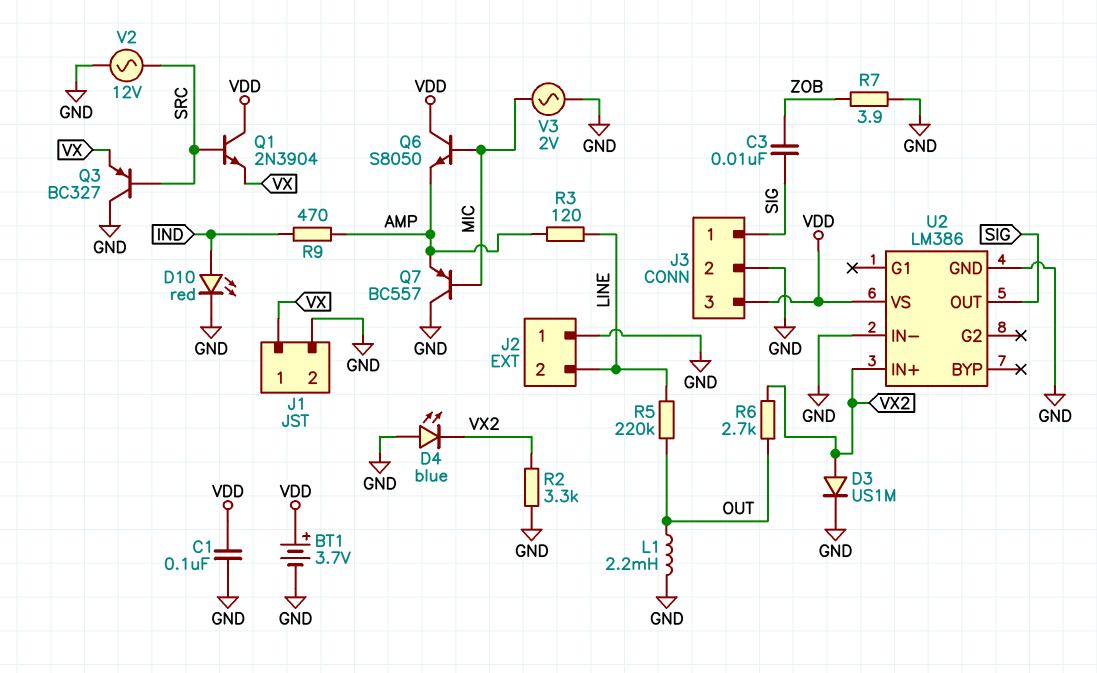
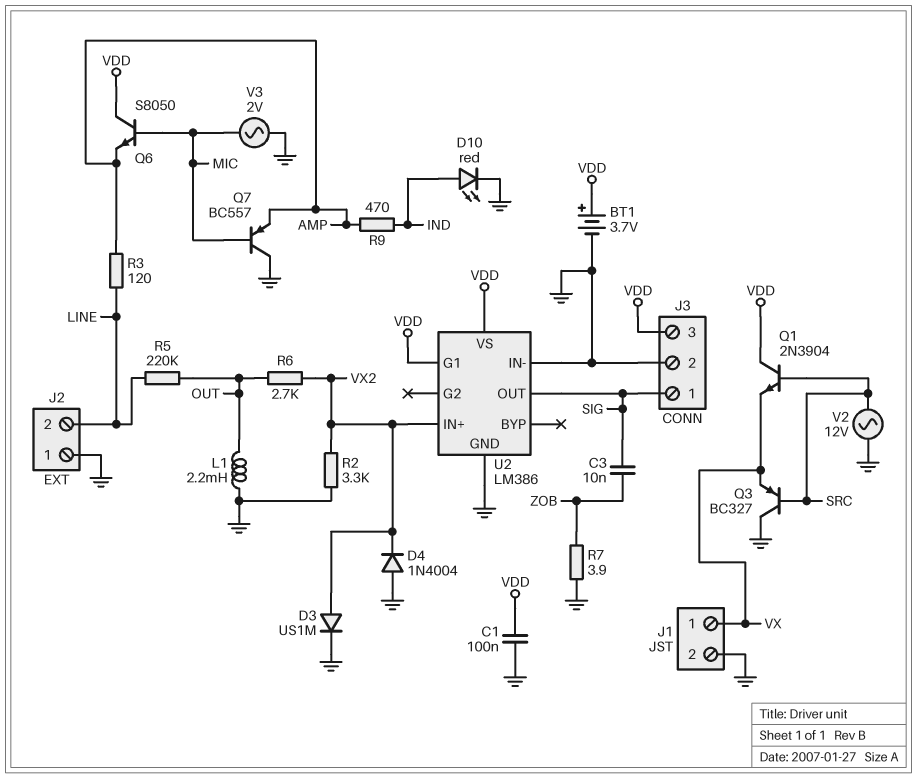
D4: LED blue (A GND, K VX2) -> diode 1N4004 (A GND, K VX2)
U2 pin G1: none -> VDD

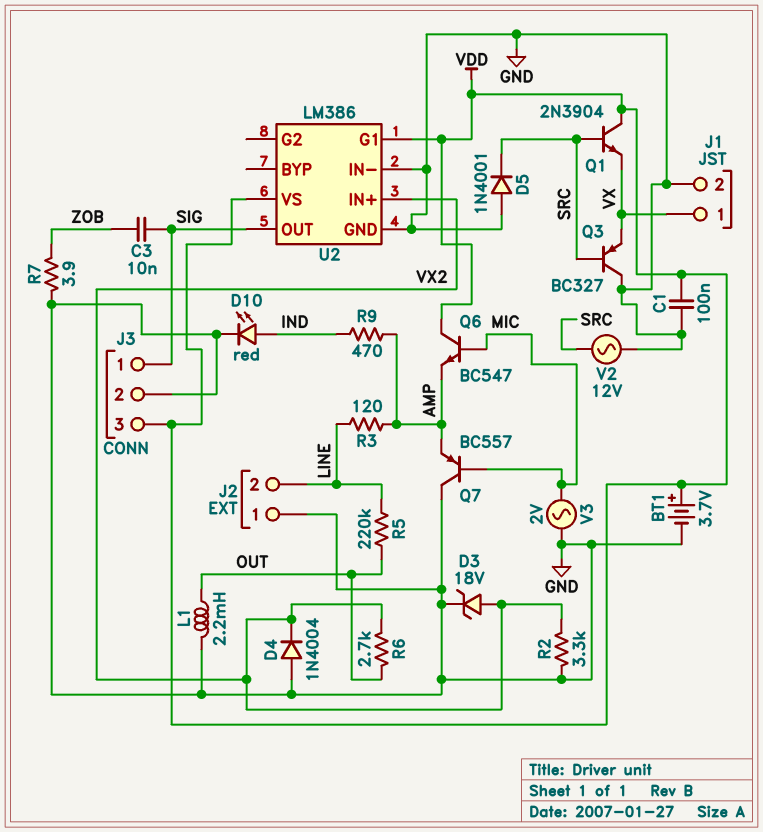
D3: diode US1M (A VX2, K GND) -> zener 18V (A VX2, K GND)
D5: none -> diode 1N4001 (A GND, K SRC)
Q6: NPN S8050 (B MIC, C VDD, E AMP) -> NPN BC547 (B MIC, C VDD, E AMP)

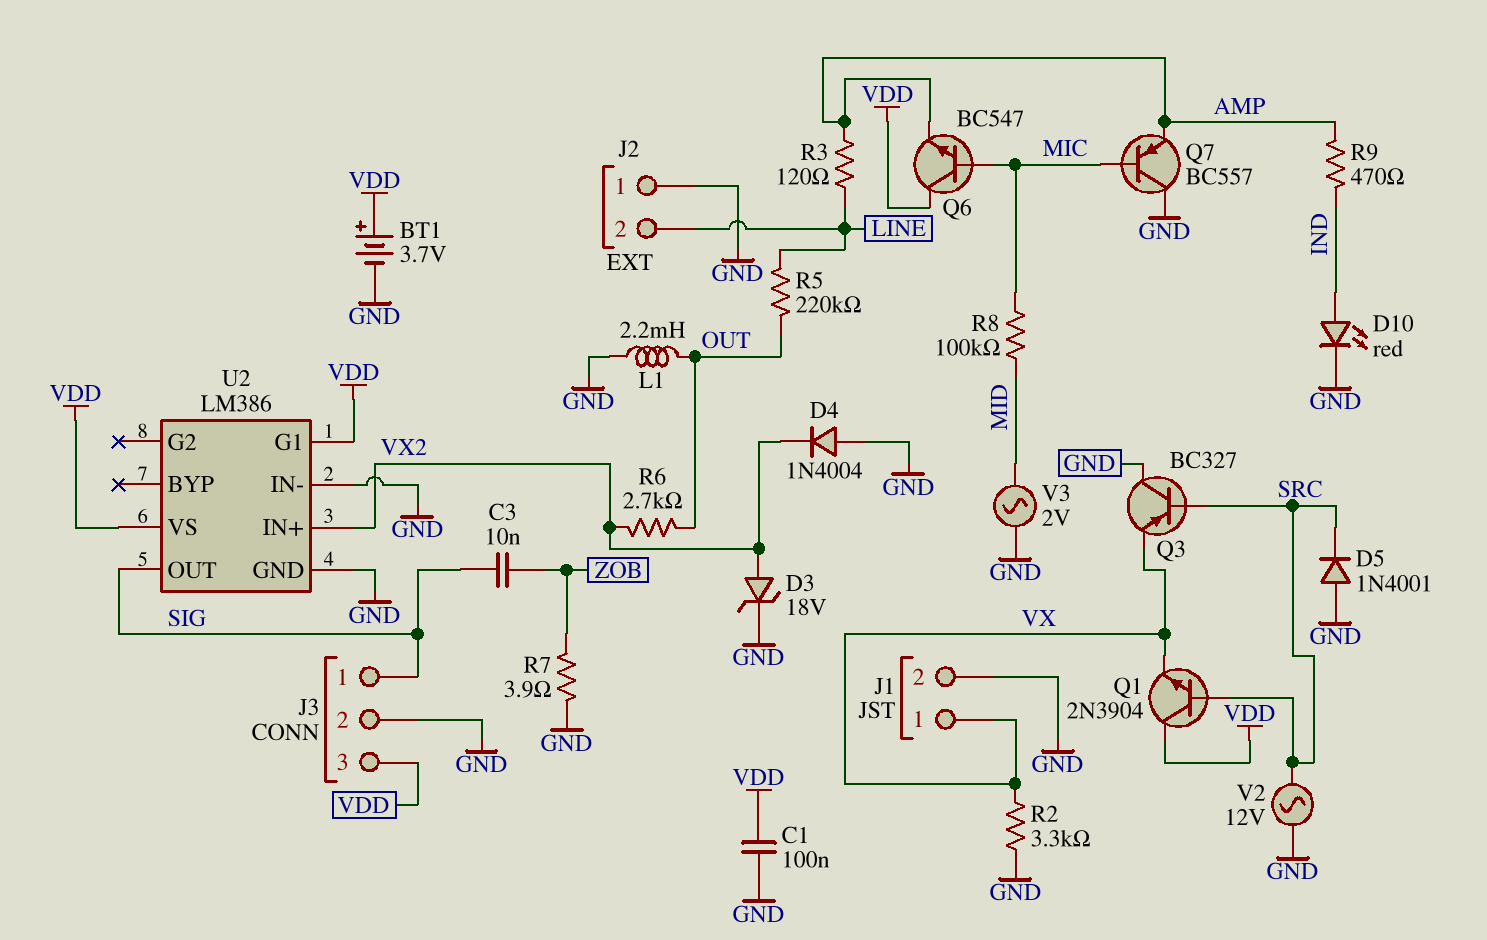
R2: 3.3k (GND, VX2) -> 3.3k (GND, VX)
R8: none -> 100k (MIC, MID)
V3: AC 2V (GND, MIC) -> AC 2V (GND, MID)

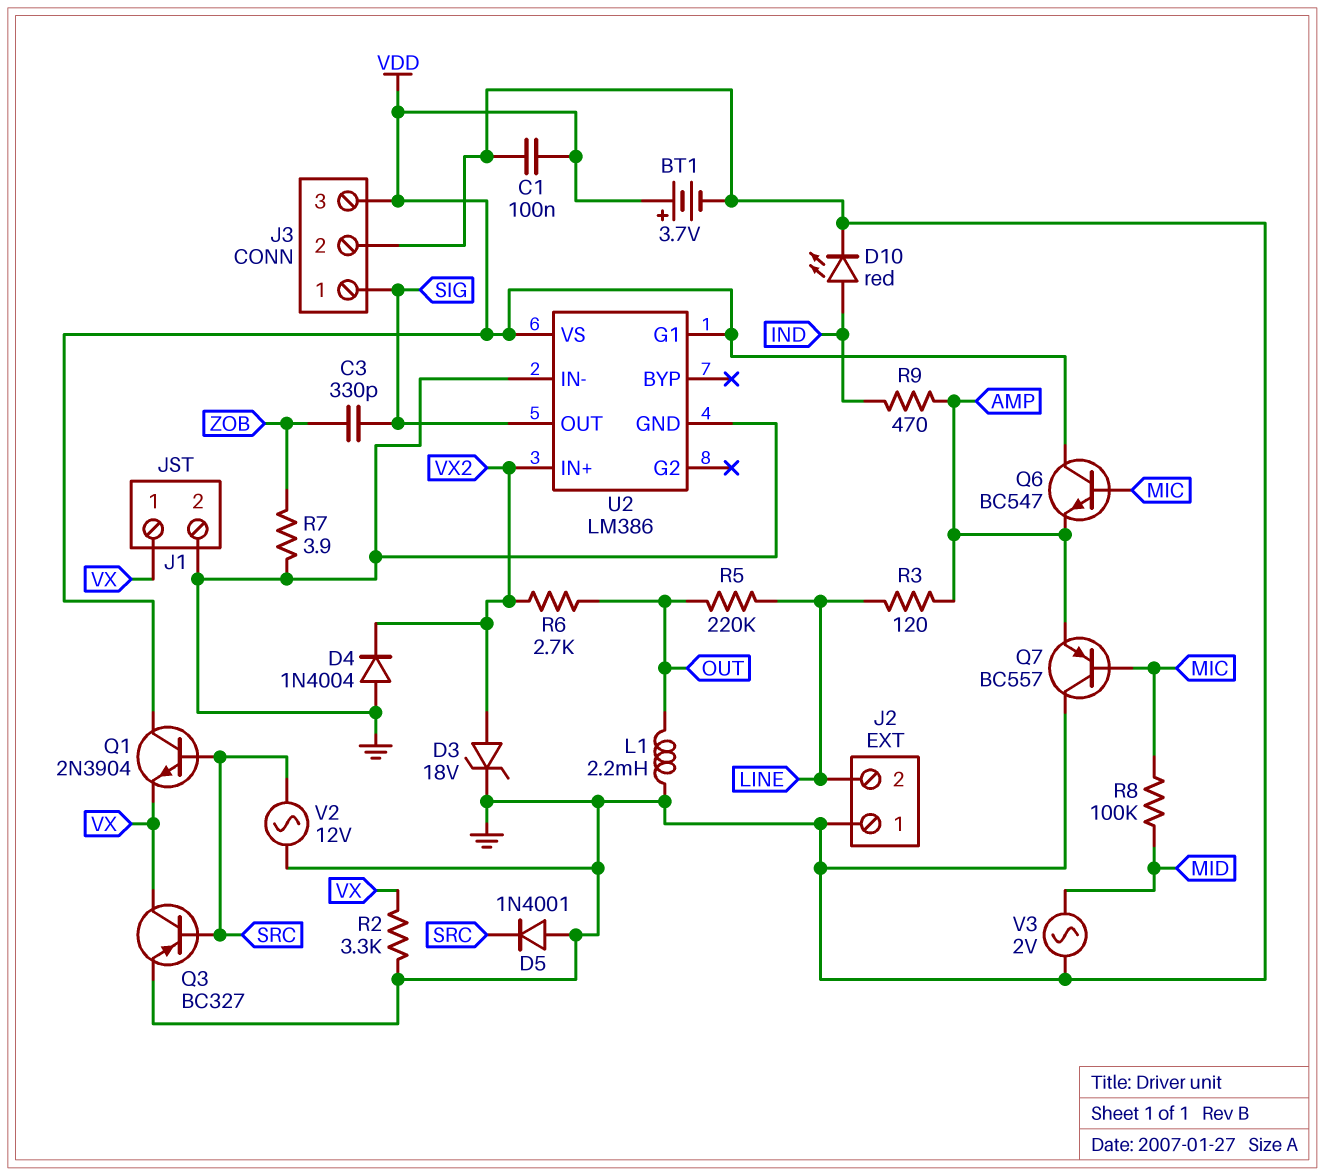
C3: 10nF (SIG, ZOB) -> 330pF (SIG, ZOB)
Q3: PNP BC327 (B SRC, C GND, E VX) -> PNP BC327 (B SRC, C VX, E GND)

